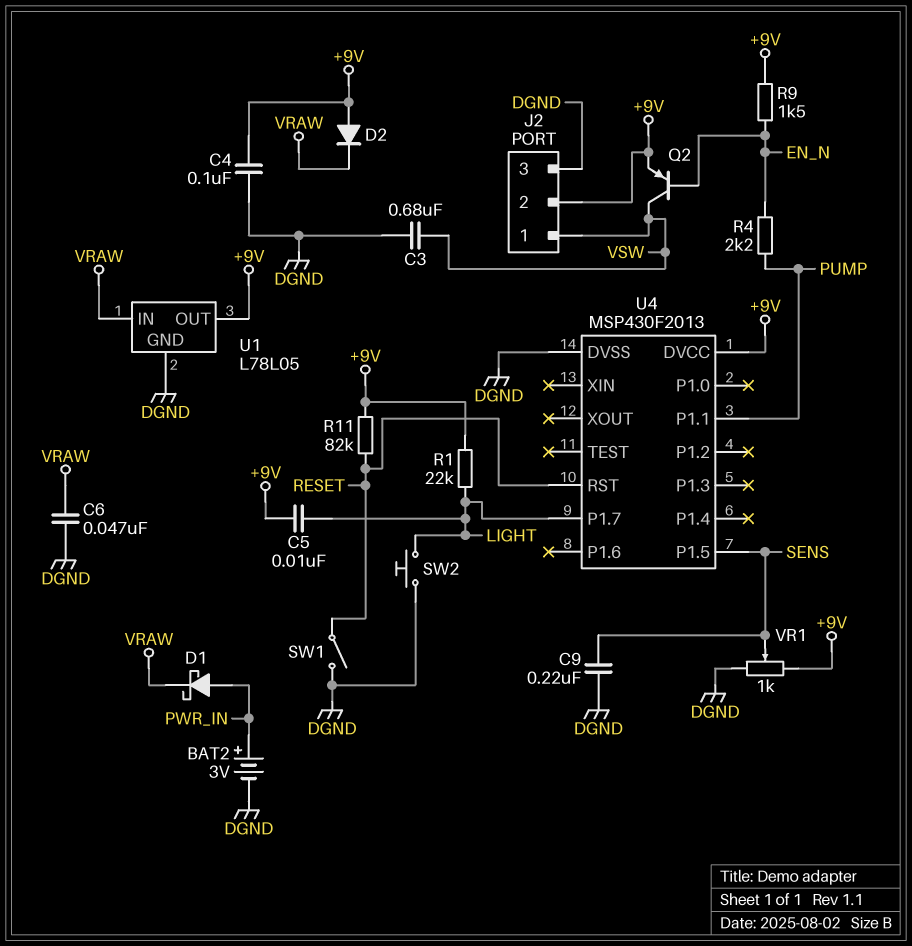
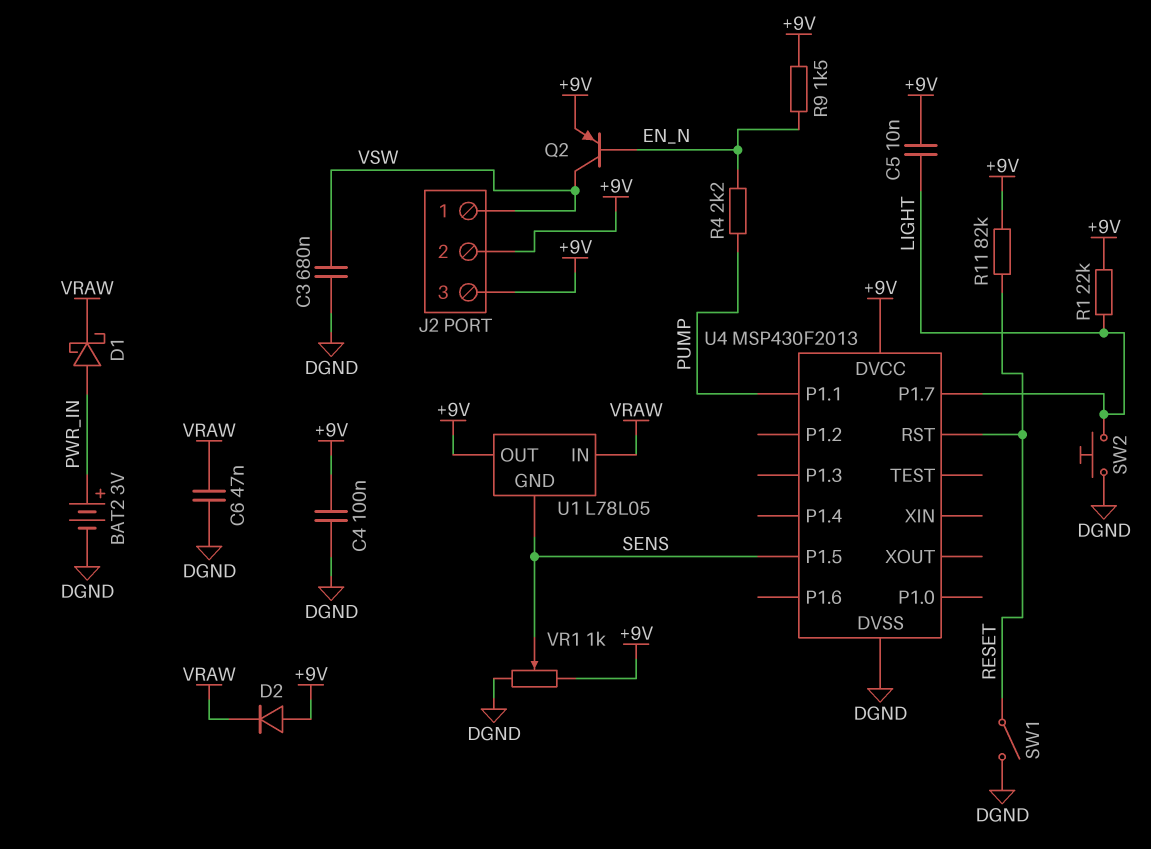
C9: 220nF (DGND, SENS) -> none
J2 pin 3: DGND -> +9V
U1 pin GND: DGND -> SENS

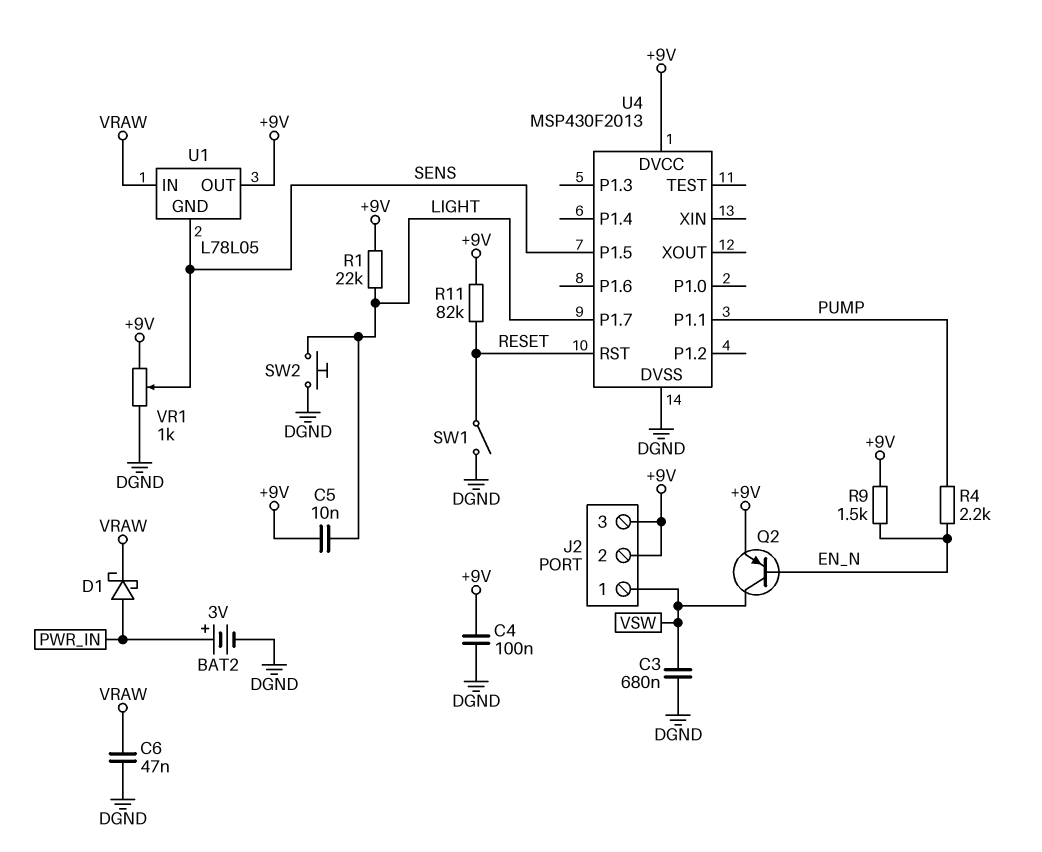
D2: diode (A +9V, K VRAW) -> none

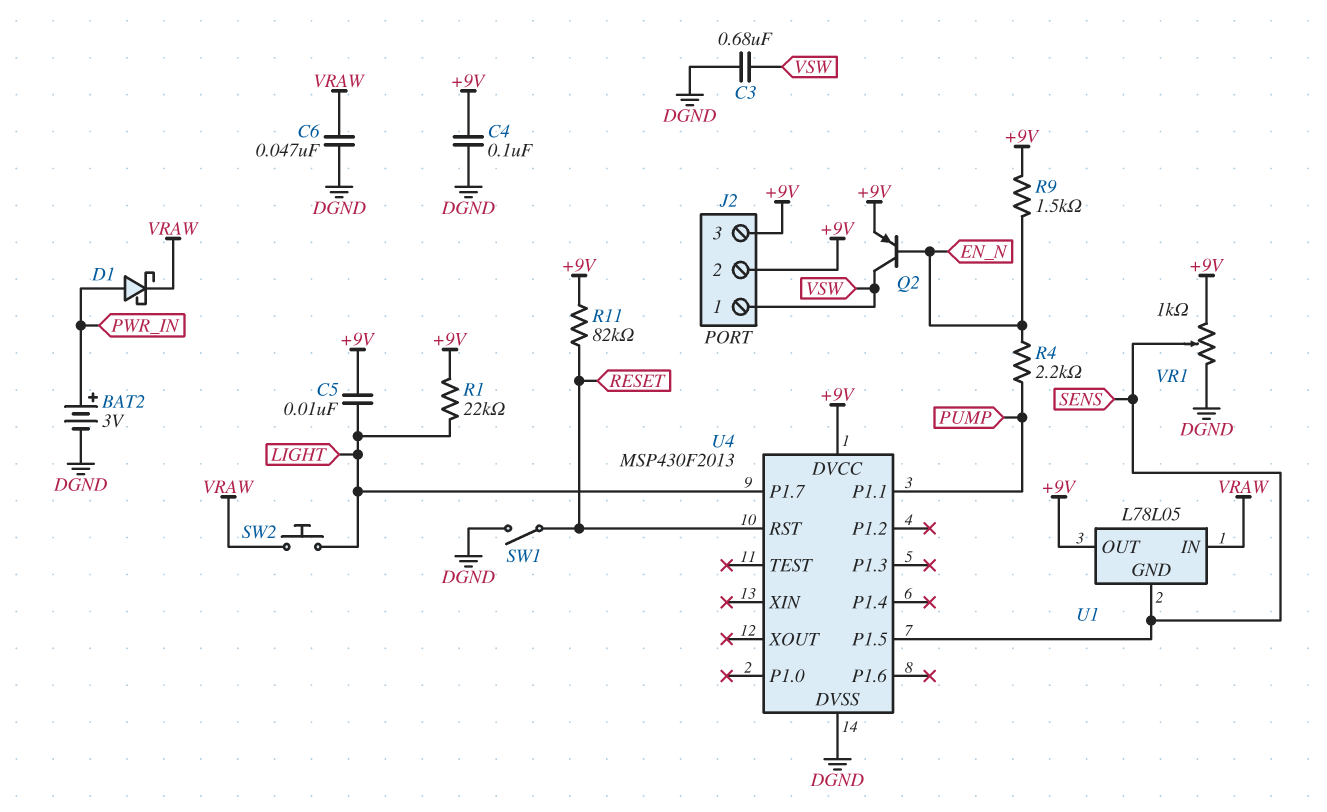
SW2: button (DGND, LIGHT) -> button (LIGHT, VRAW)

